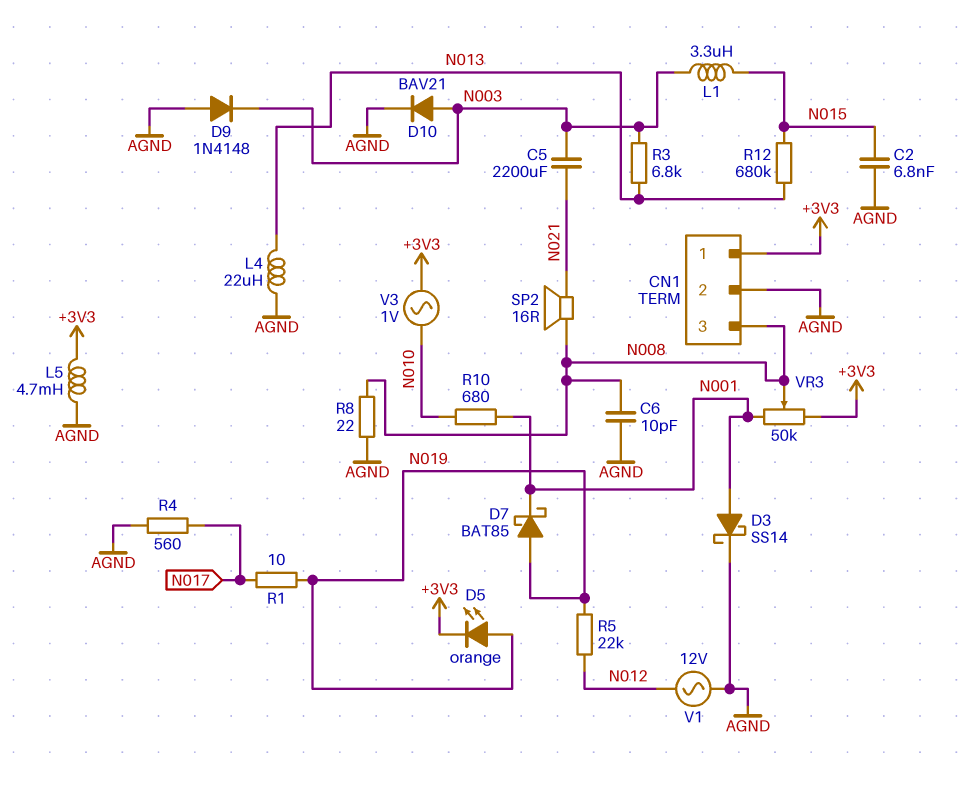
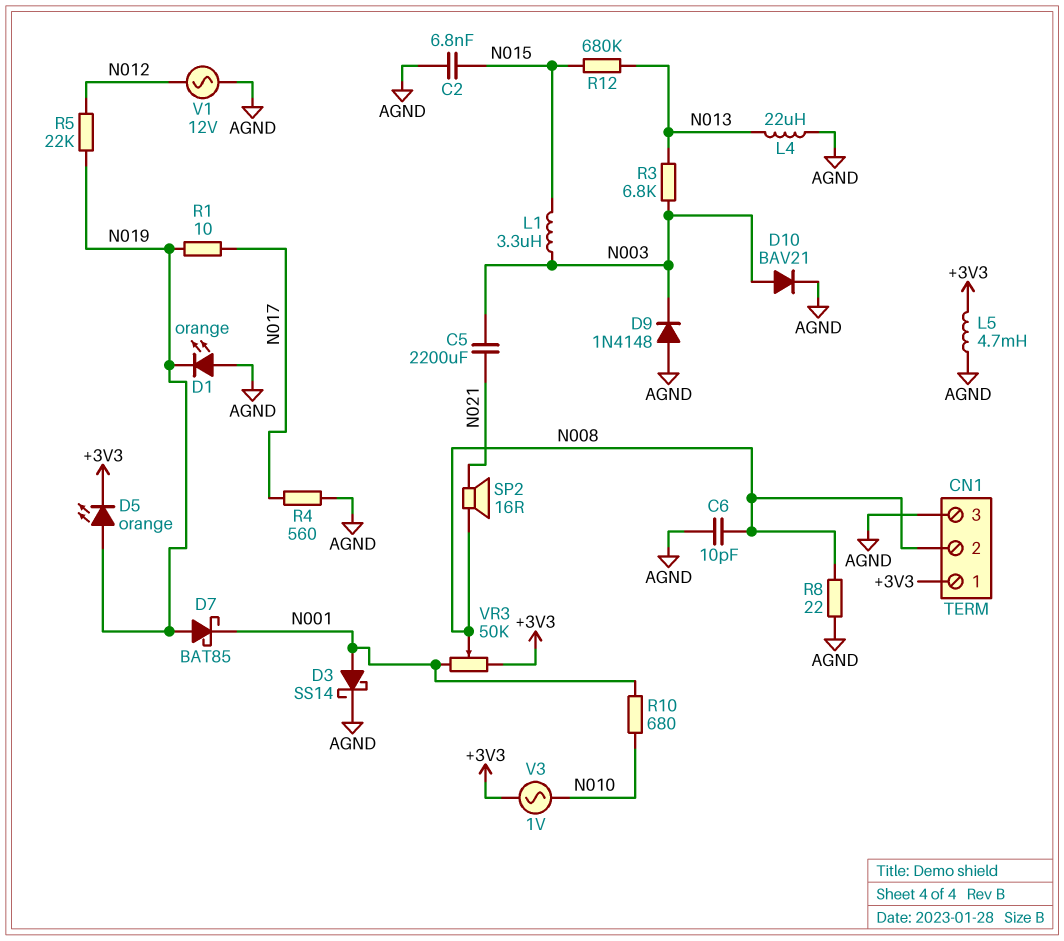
CN1 pin 2: AGND -> N008
CN1 pin 3: N008 -> AGND
D1: none -> LED orange (A AGND, K N019)

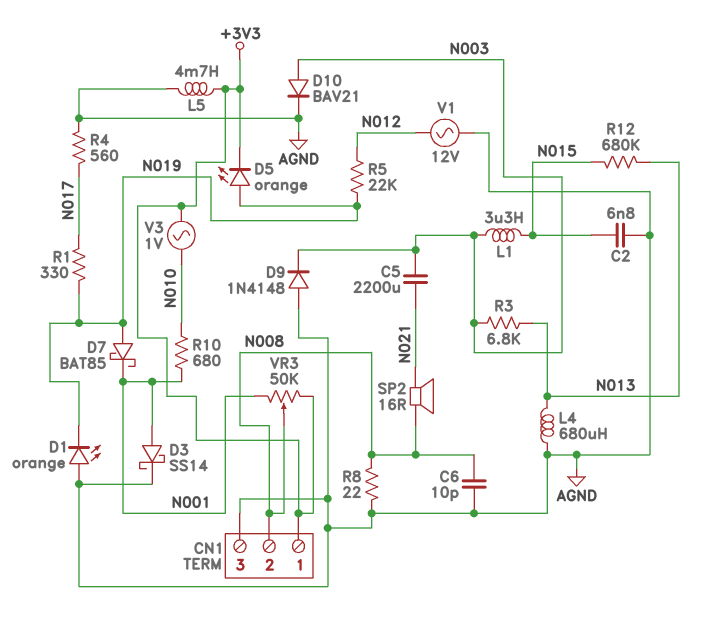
L4: 22uH (AGND, N013) -> 680uH (AGND, N013)
R1: 10 (N017, N019) -> 330 (N017, N019)

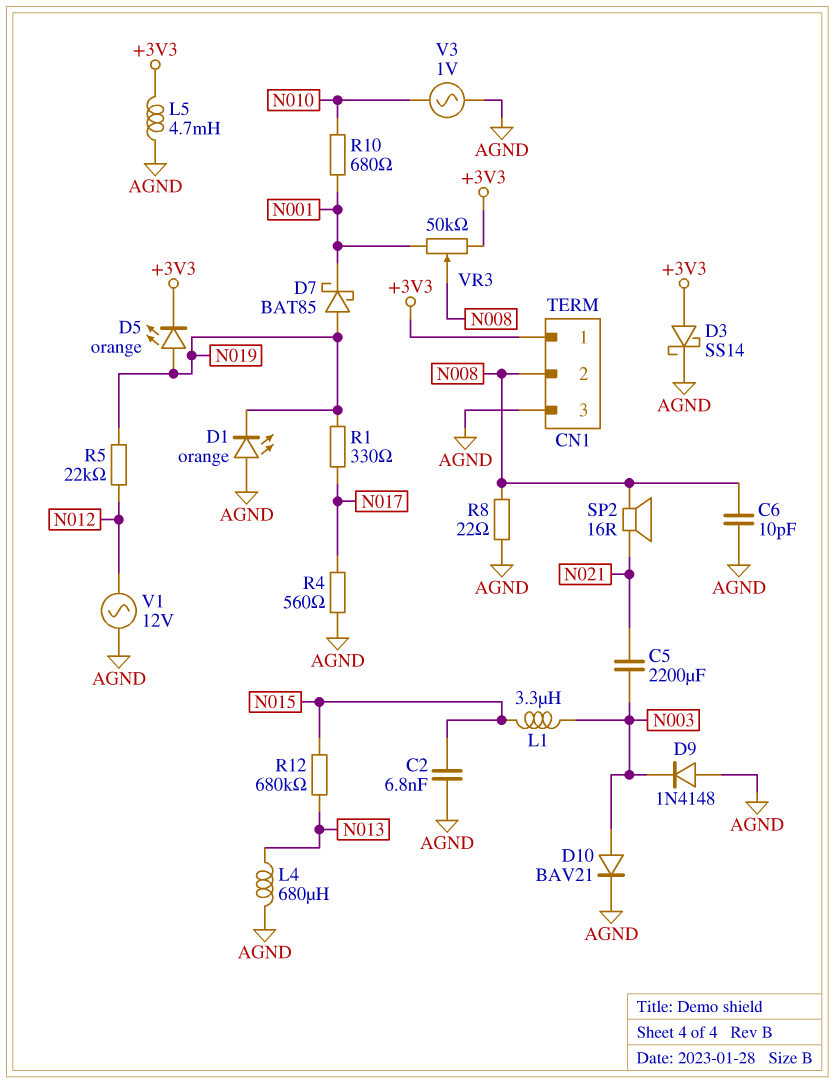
D3: schottky SS14 (A N001, K AGND) -> schottky SS14 (A +3V3, K AGND)
R3: 6.8k (N003, N013) -> none
V3: AC 1V (+3V3, N010) -> AC 1V (AGND, N010)

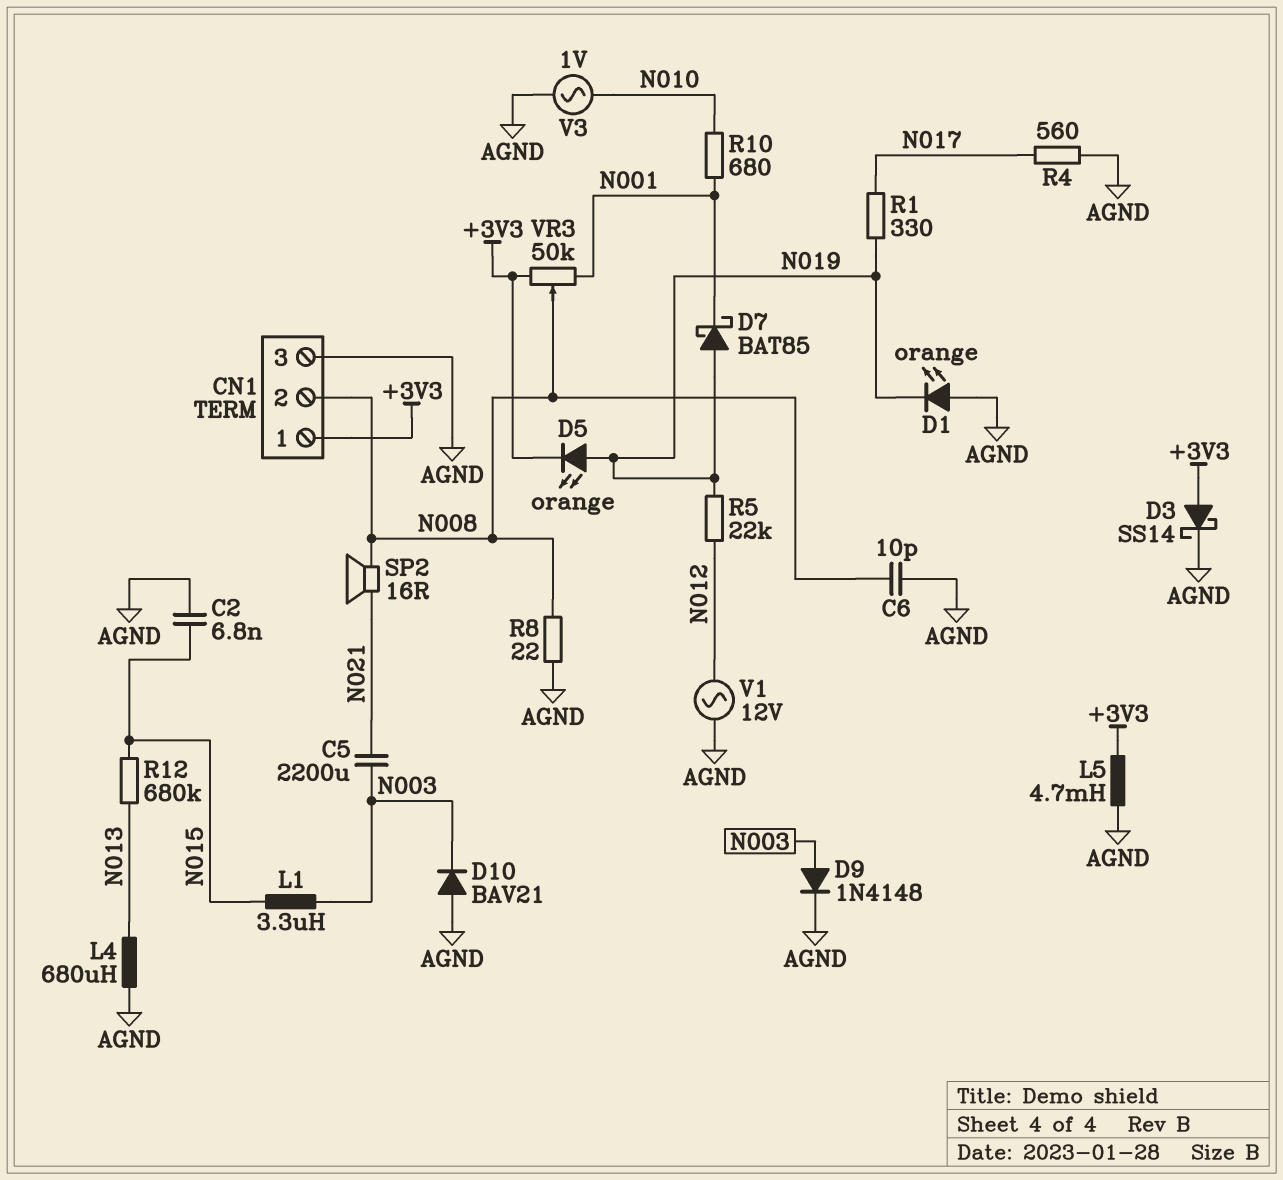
D9: diode 1N4148 (A AGND, K N003) -> diode 1N4148 (A N003, K AGND)
D10: diode BAV21 (A N003, K AGND) -> diode BAV21 (A AGND, K N003)

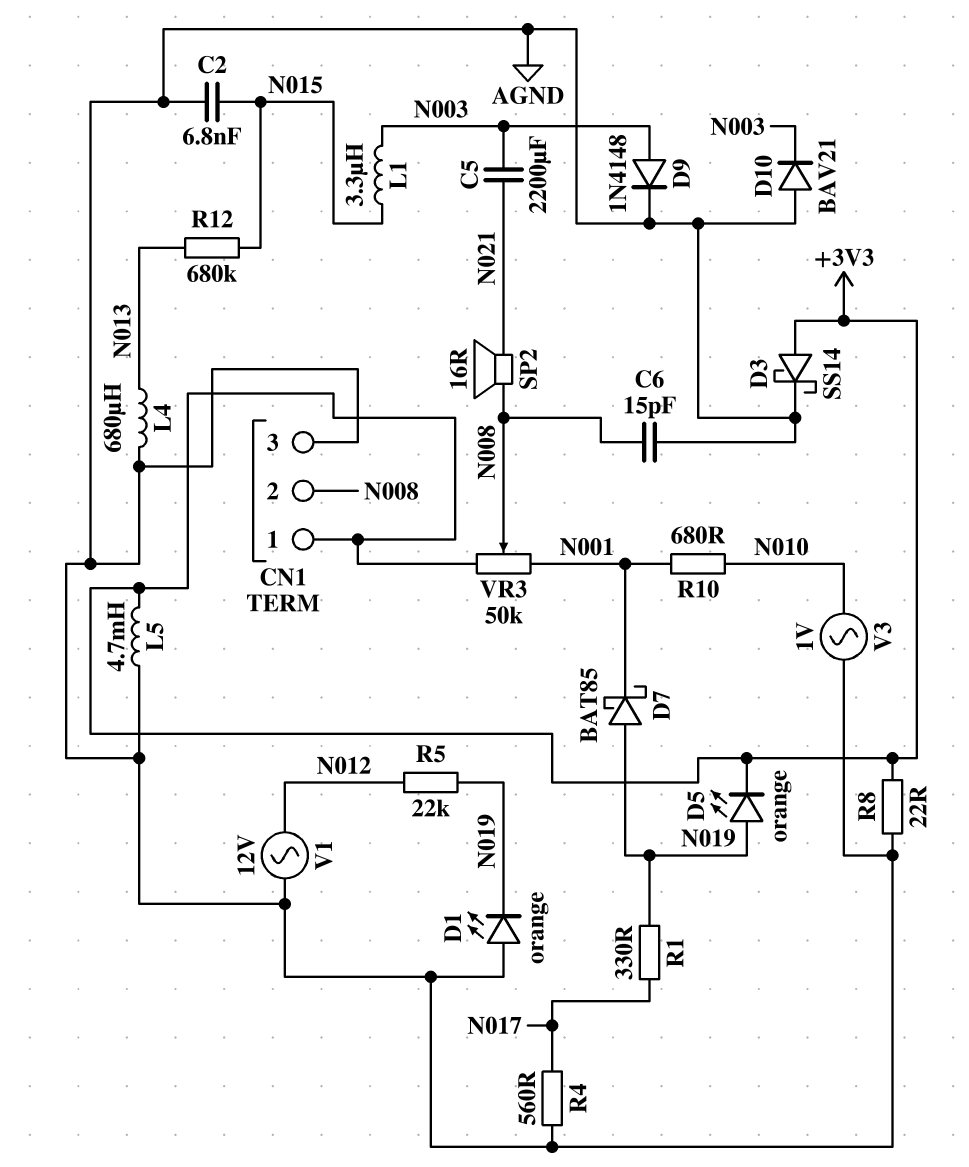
C6: 10pF (AGND, N008) -> 15pF (AGND, N008)
R8: 22 (AGND, N008) -> 22 (+3V3, AGND)

